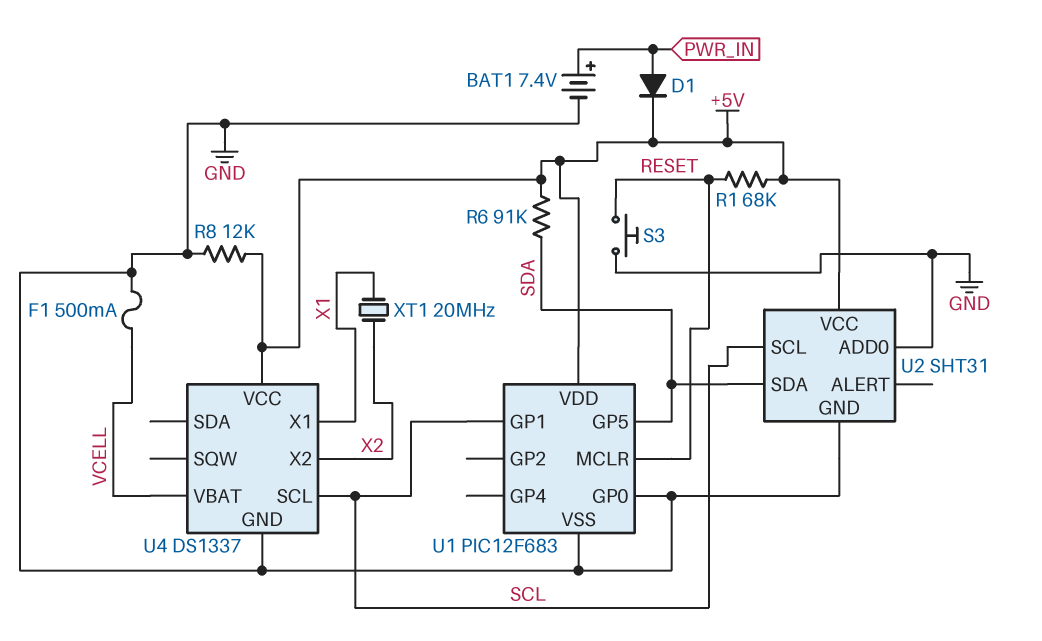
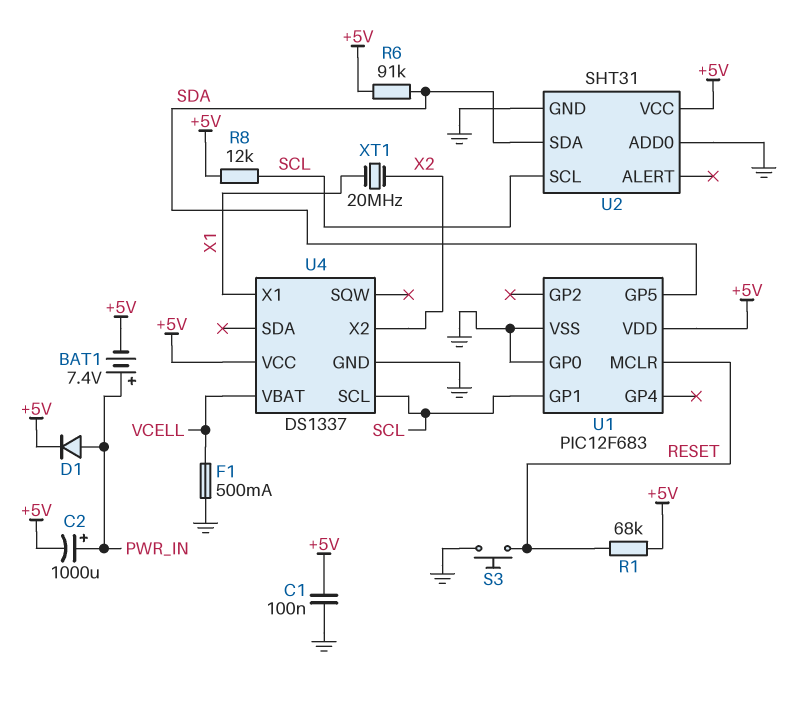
BAT1: 7.4V (plus PWR_IN, minus GND) -> 7.4V (plus PWR_IN, minus +5V)
C1: none -> 100nF (+5V, GND)
C2: none -> 1000uF (plus PWR_IN, minus +5V)
R8: 12k (+5V, GND) -> 12k (+5V, SCL)

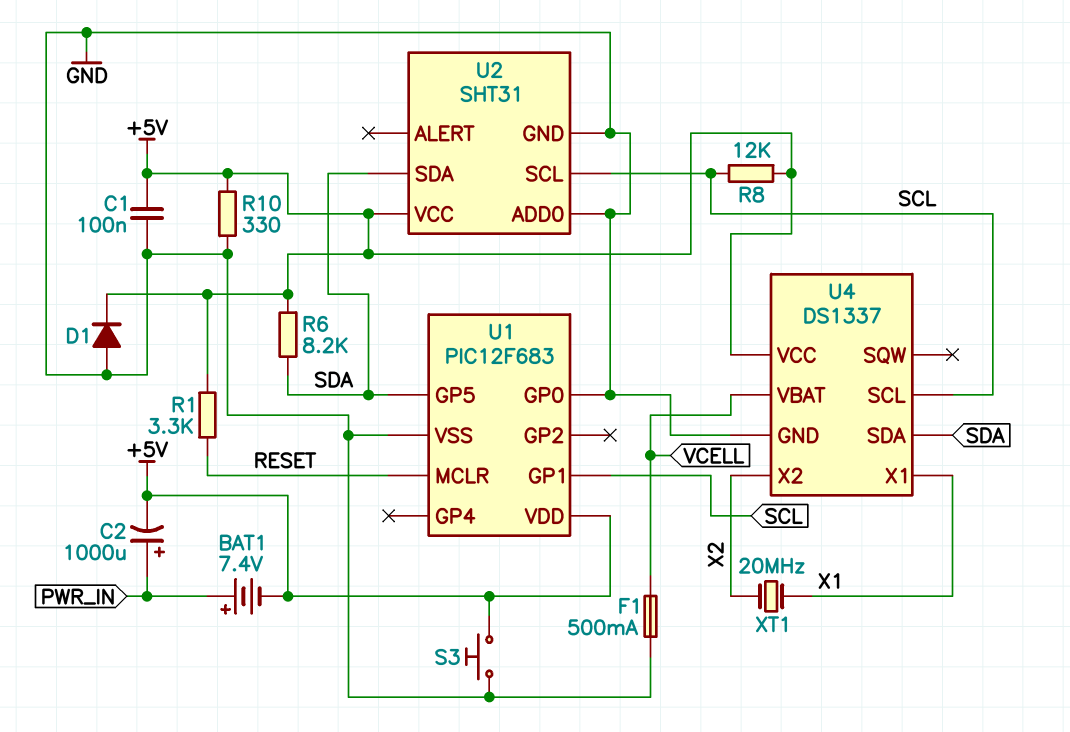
D1: diode (A PWR_IN, K +5V) -> diode (A GND, K +5V)
R1: 68k (+5V, RESET) -> 3.3k (+5V, RESET)
R6: 91k (+5V, SDA) -> 8.2k (+5V, SDA)
R10: none -> 330 (+5V, GND)
S3: button (GND, RESET) -> button (+5V, GND)
U4 pin SDA: none -> SDA

